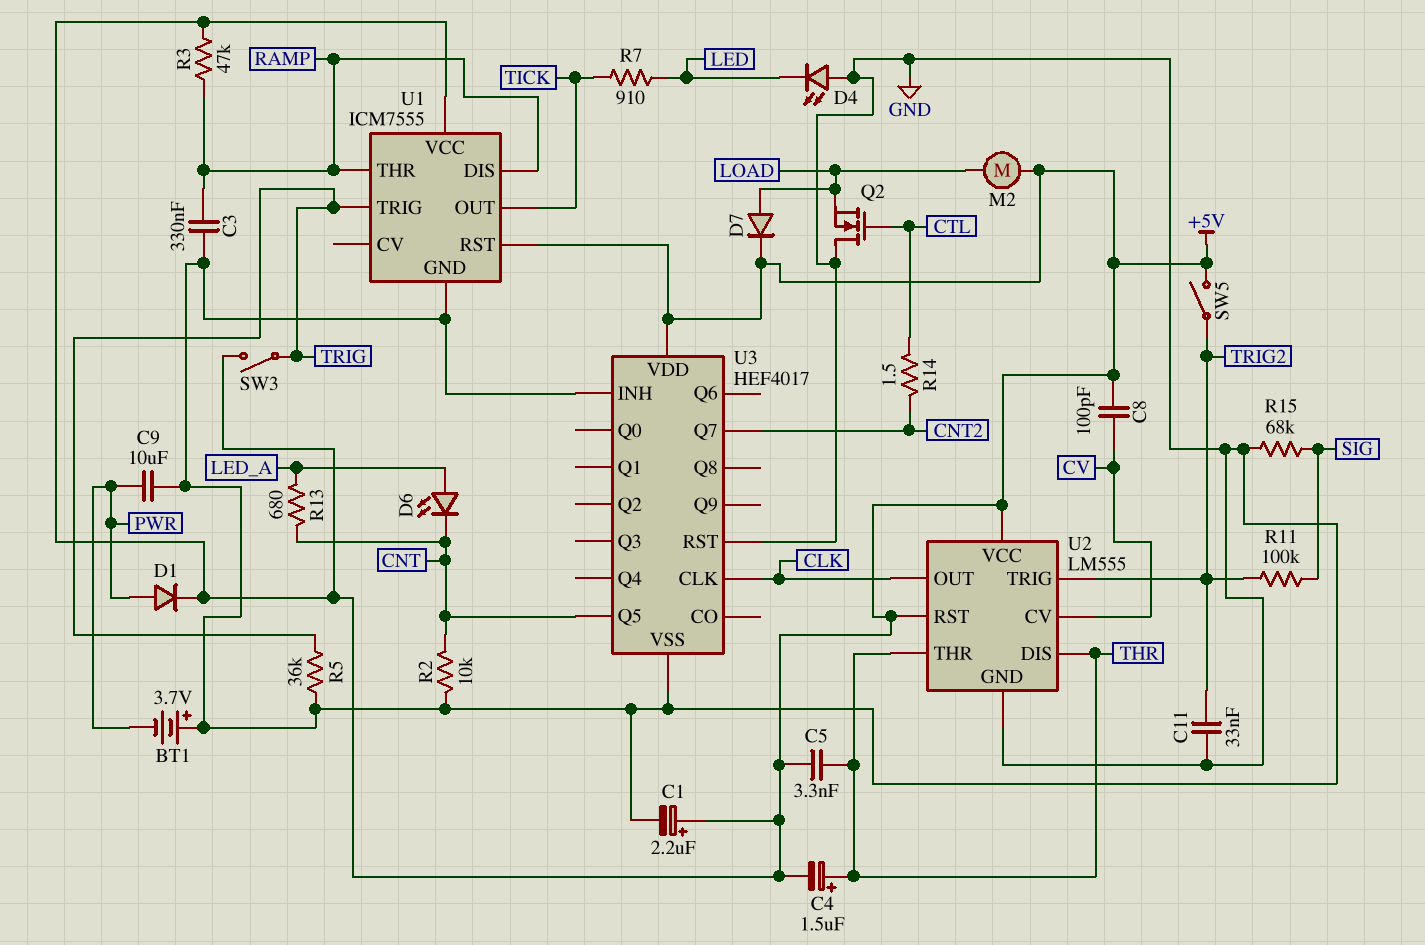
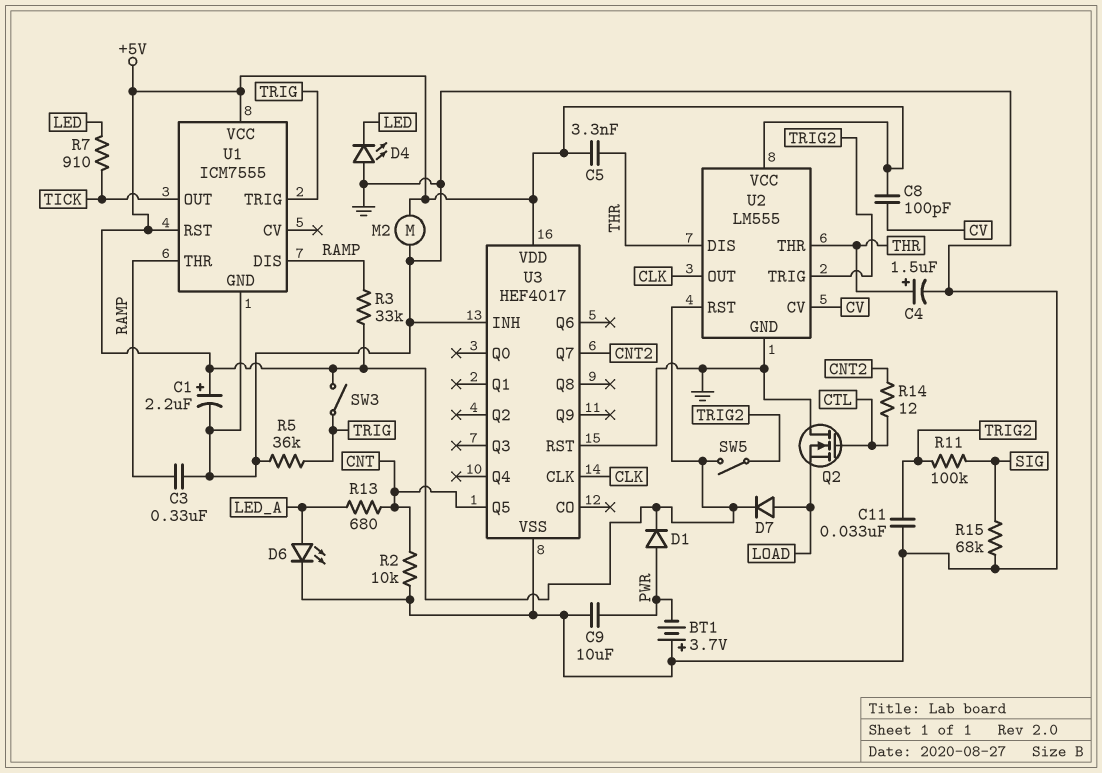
C4: 1.5uF (plus THR, minus +5V) -> 1.5uF (plus THR, minus GND)
D6: LED (A LED_A, K CNT) -> LED (A LED_A, K GND)
M2: motor (+5V, LOAD) -> motor (+5V, GND)
R3: 47k (+5V, RAMP) -> 33k (+5V, RAMP)
R14: 1.5 (CNT2, CTL) -> 12 (CNT2, CTL)

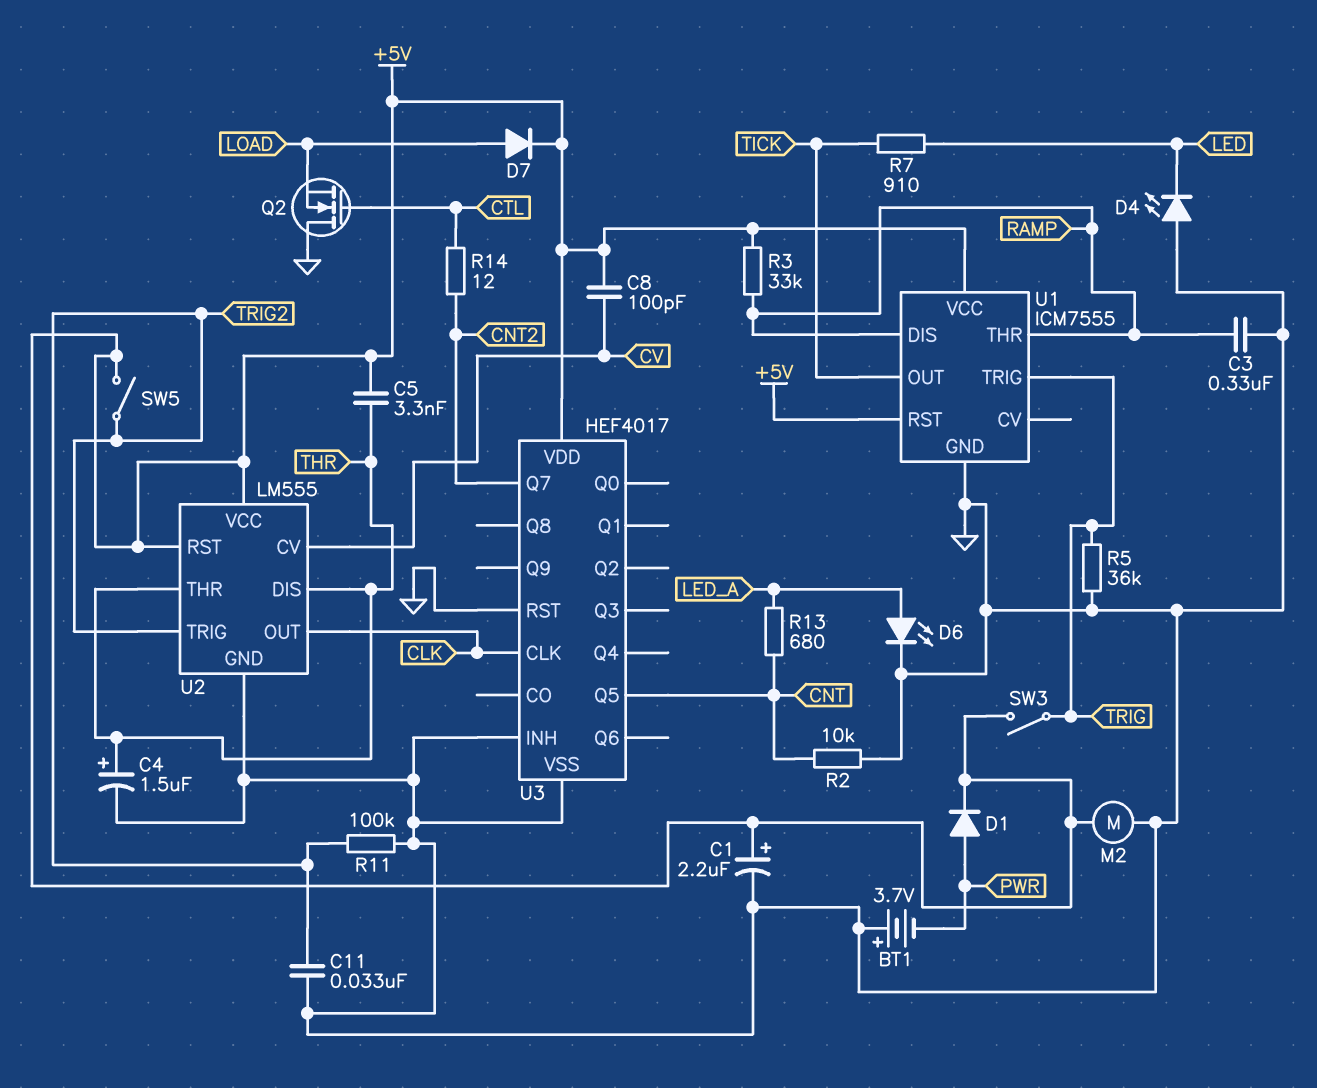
C9: 10uF (GND, PWR) -> none
R11: 100k (SIG, TRIG2) -> 100k (GND, TRIG2)
R15: 68k (GND, SIG) -> none

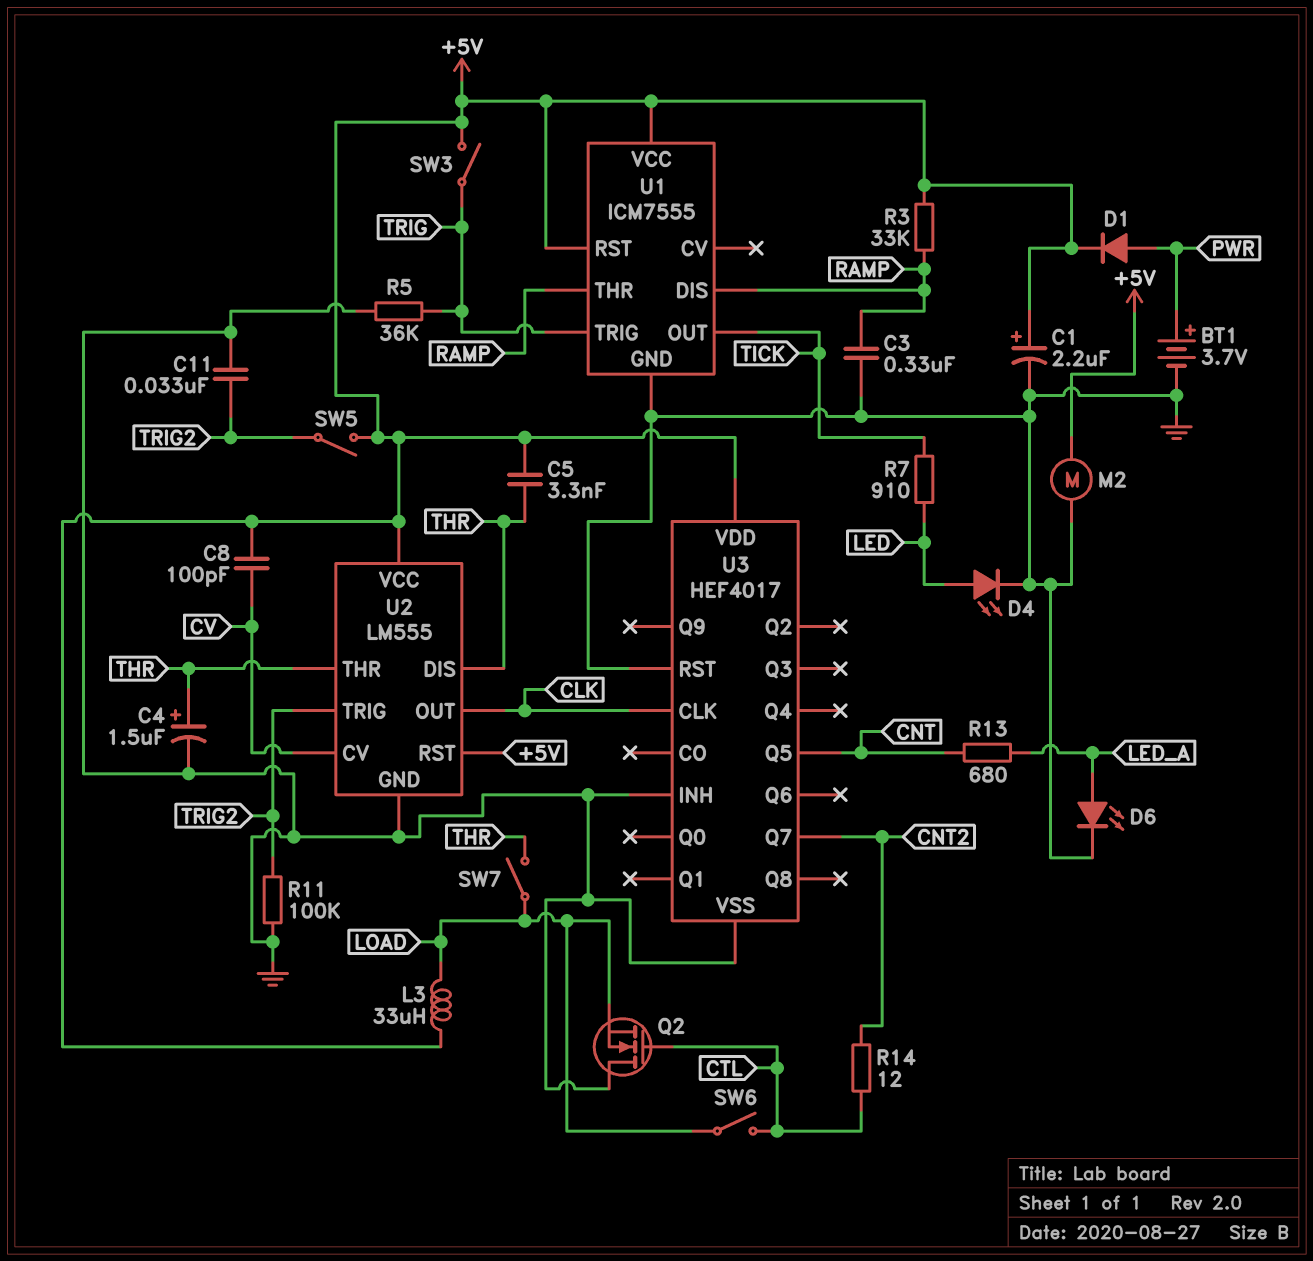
BT1: 3.7V (plus GND, minus PWR) -> 3.7V (plus PWR, minus GND)
D4: LED (A GND, K LED) -> LED (A LED, K GND)
D7: diode (A LOAD, K +5V) -> none
L3: none -> 33uH (+5V, LOAD)
R2: 10k (CNT, GND) -> none
SW6: none -> switch (CTL, LOAD)
SW7: none -> switch (LOAD, THR)

